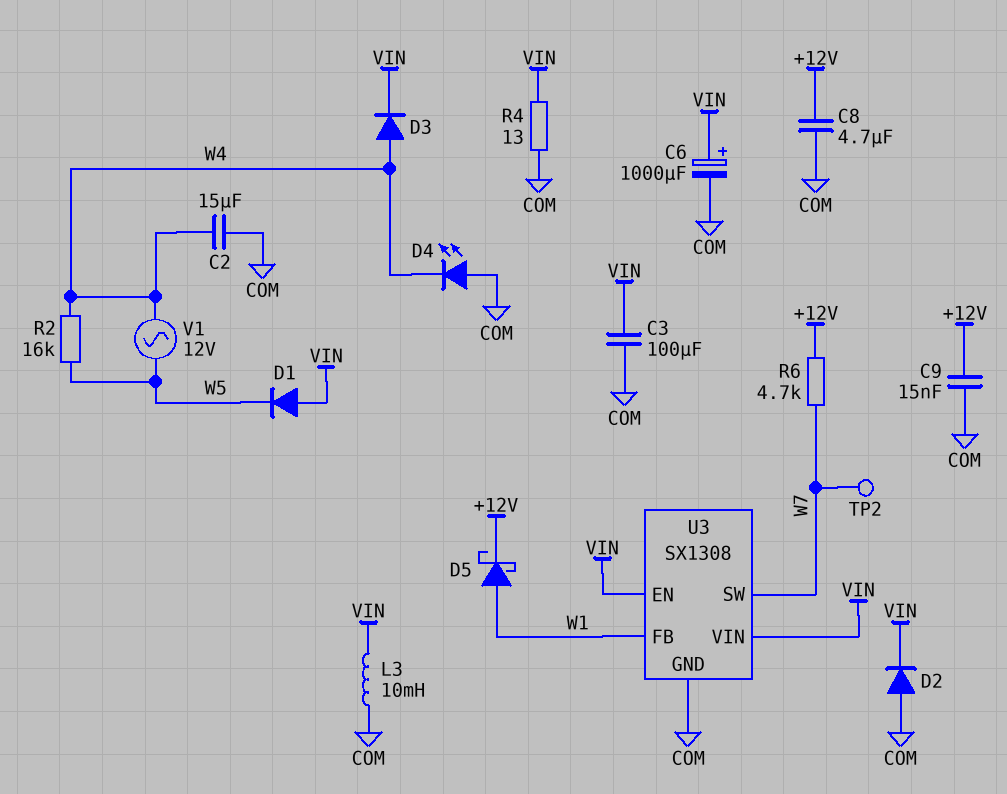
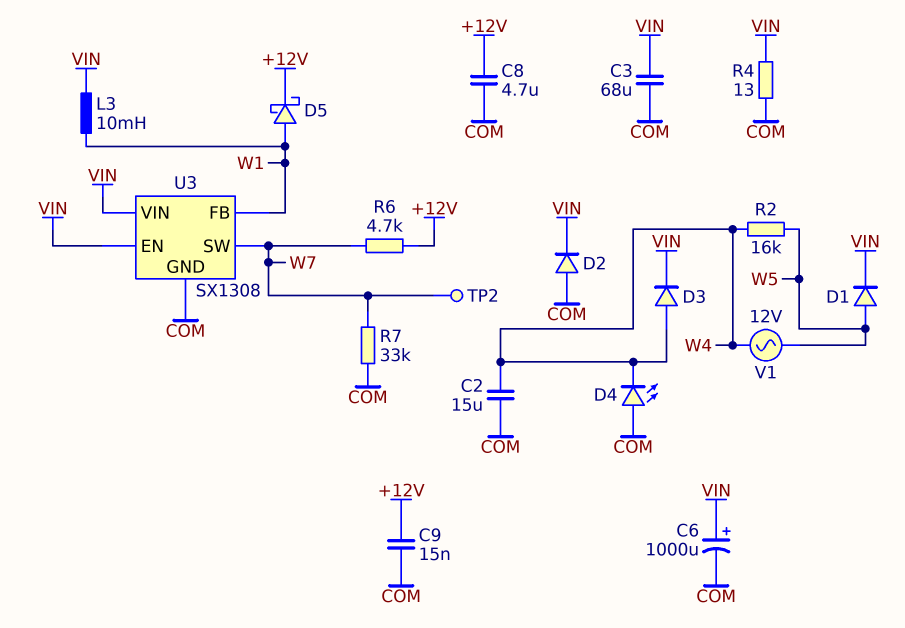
C3: 100uF (COM, VIN) -> 68uF (COM, VIN)
D1: diode (A VIN, K W5) -> diode (A W5, K VIN)
L3: 10mH (COM, VIN) -> 10mH (VIN, W1)
R7: none -> 33k (COM, W7)

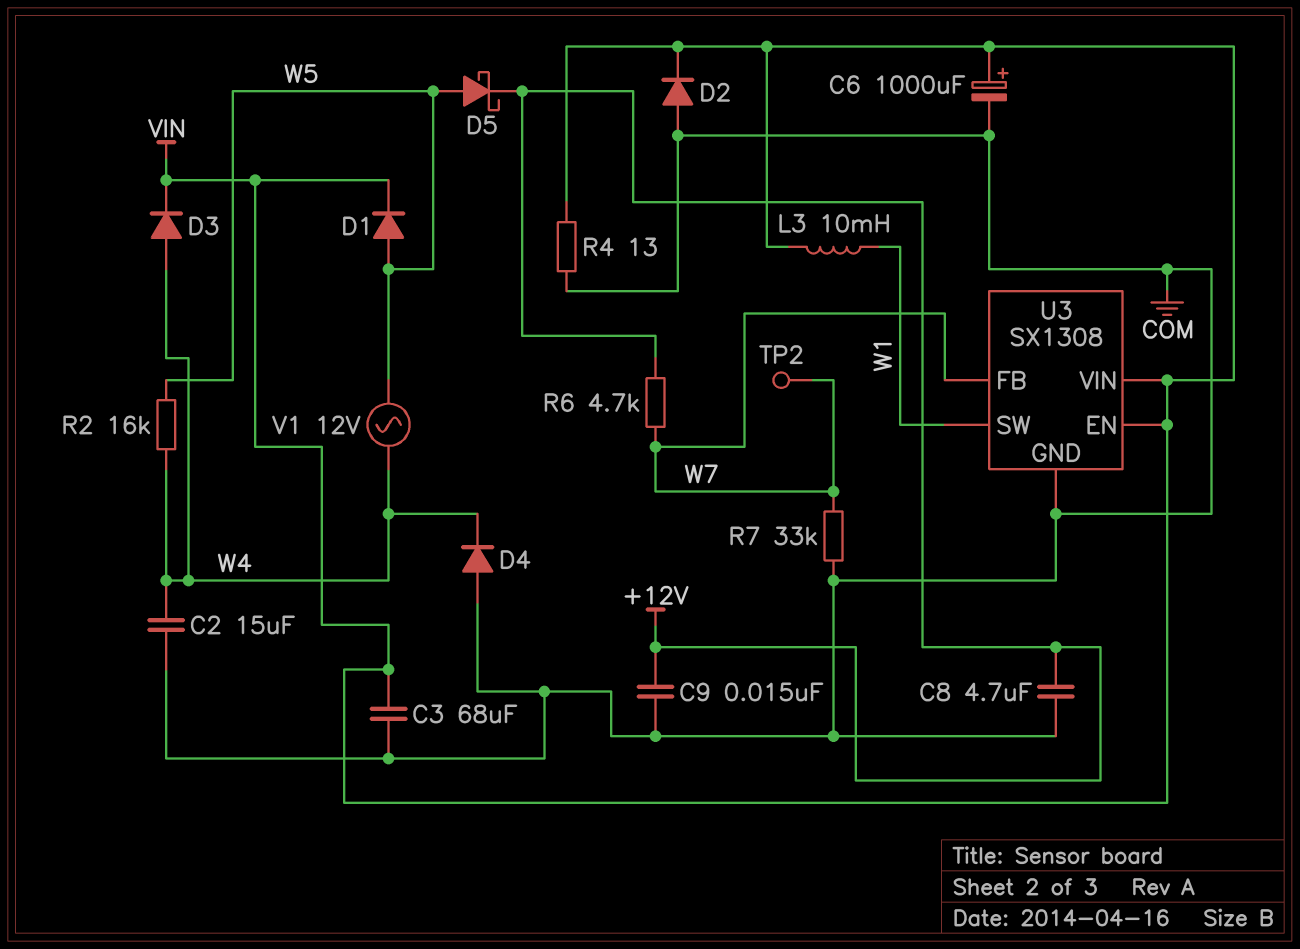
D4: LED (A COM, K W4) -> diode (A COM, K W4)
D5: schottky (A W1, K +12V) -> schottky (A W5, K +12V)
U3 pin FB: W1 -> W7
U3 pin SW: W7 -> W1

